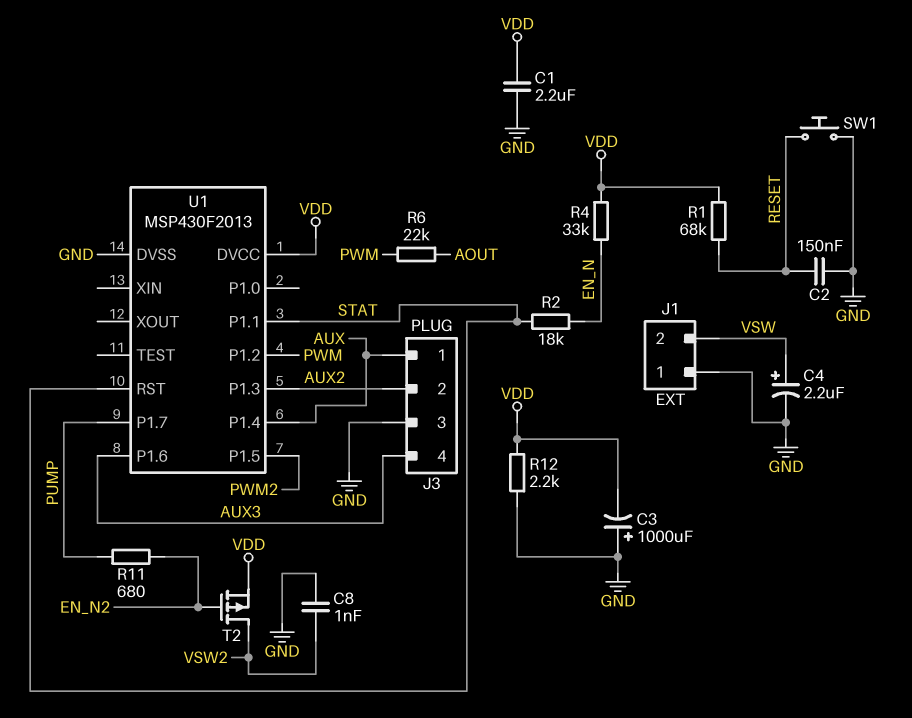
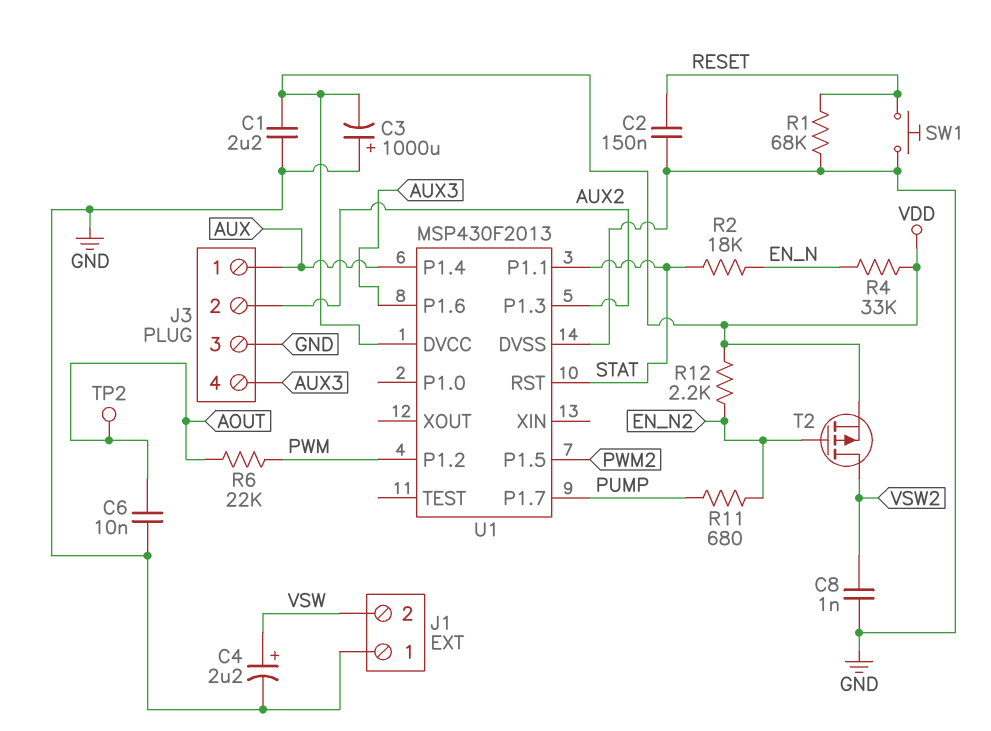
C6: none -> 10nF (AOUT, GND)
R1: 68k (RESET, VDD) -> 68k (GND, RESET)
R12: 2.2k (GND, VDD) -> 2.2k (EN_N2, VDD)
TP2: none -> test point (AOUT)

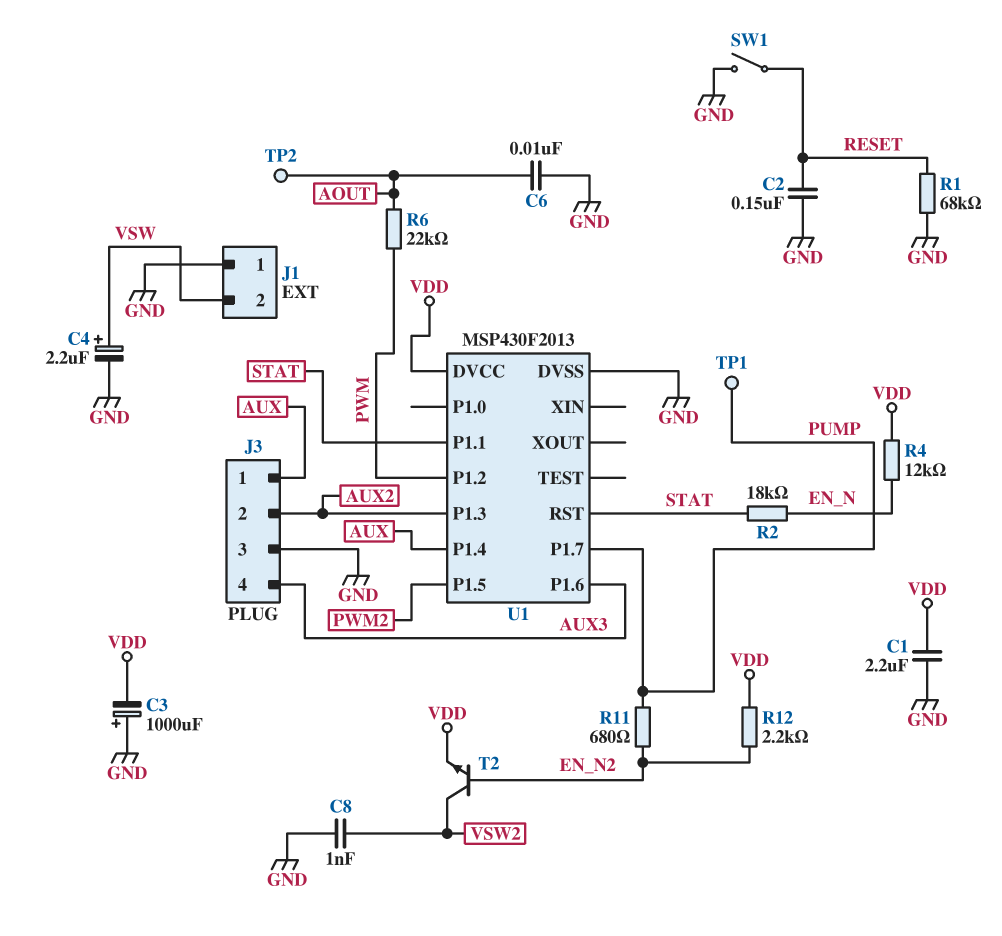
R4: 33k (EN_N, VDD) -> 12k (EN_N, VDD)
SW1: button (GND, RESET) -> switch (GND, RESET)
T2: PMOS (G EN_N2, D VSW2, S VDD) -> NPN (B EN_N2, C VSW2, E VDD)
TP1: none -> test point (PUMP)

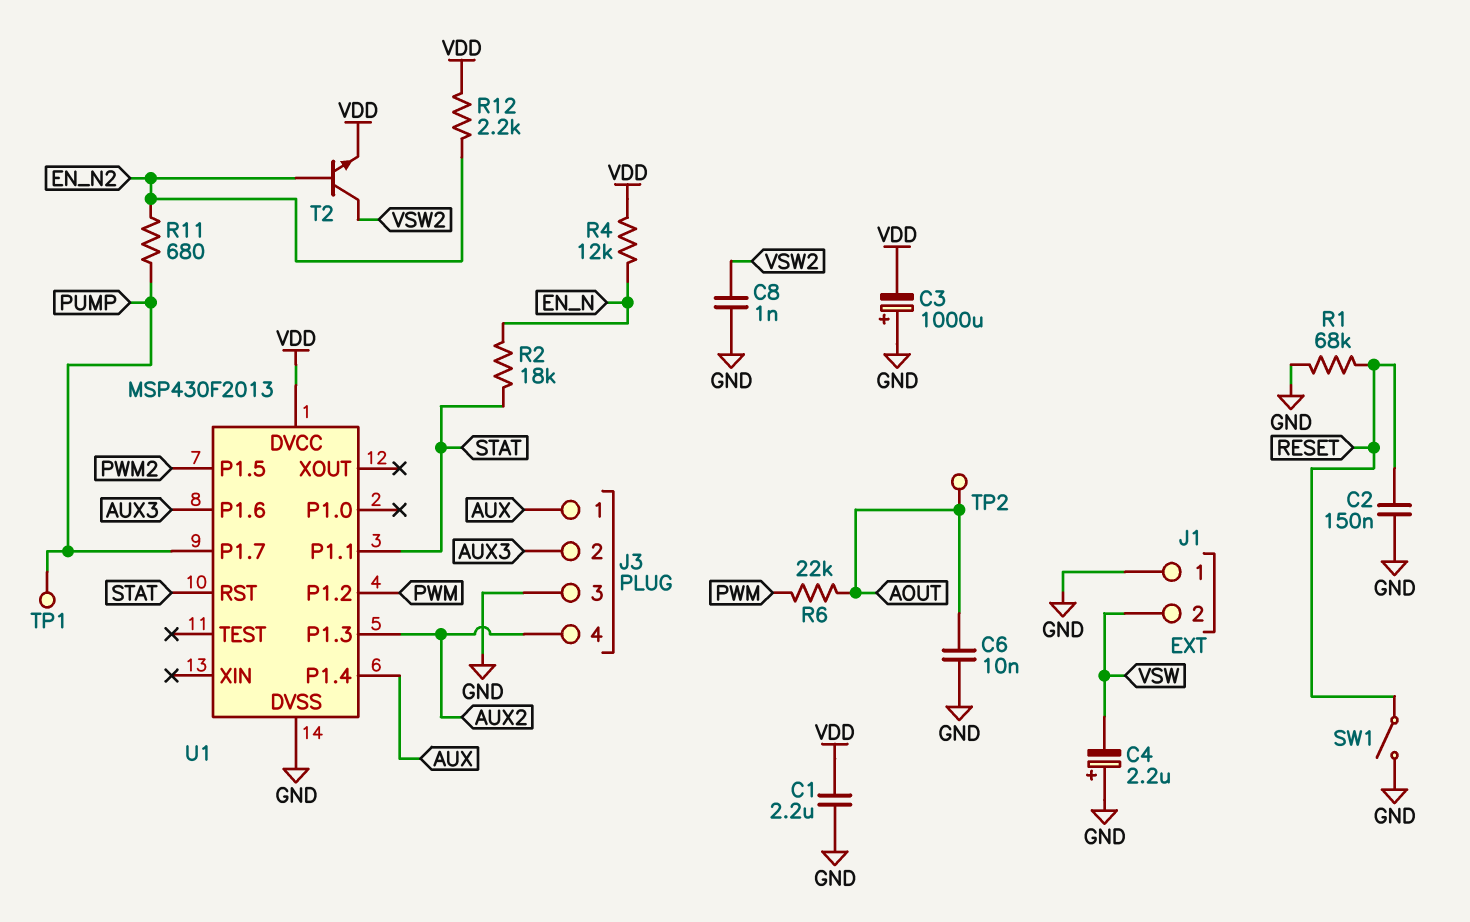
C4: 2.2uF (plus VSW, minus GND) -> 2.2uF (plus GND, minus VSW)
J3 pin 2: AUX2 -> AUX3
J3 pin 4: AUX3 -> AUX2

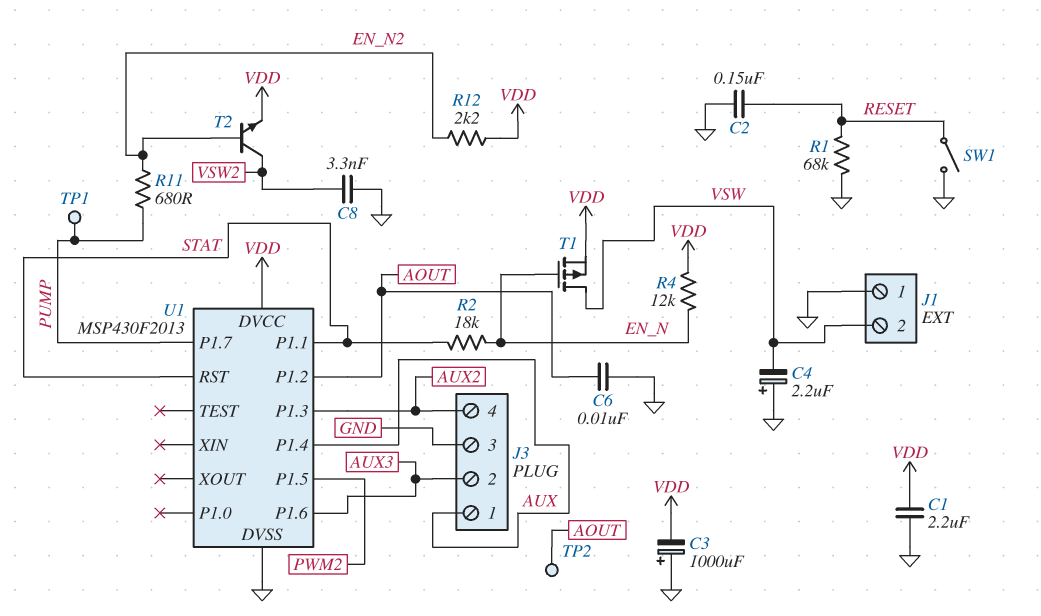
C8: 1nF (GND, VSW2) -> 3.3nF (GND, VSW2)
R6: 22k (AOUT, PWM) -> none
T1: none -> PMOS (G EN_N, D VSW, S VDD)
U1 pin P1.2: PWM -> AOUT

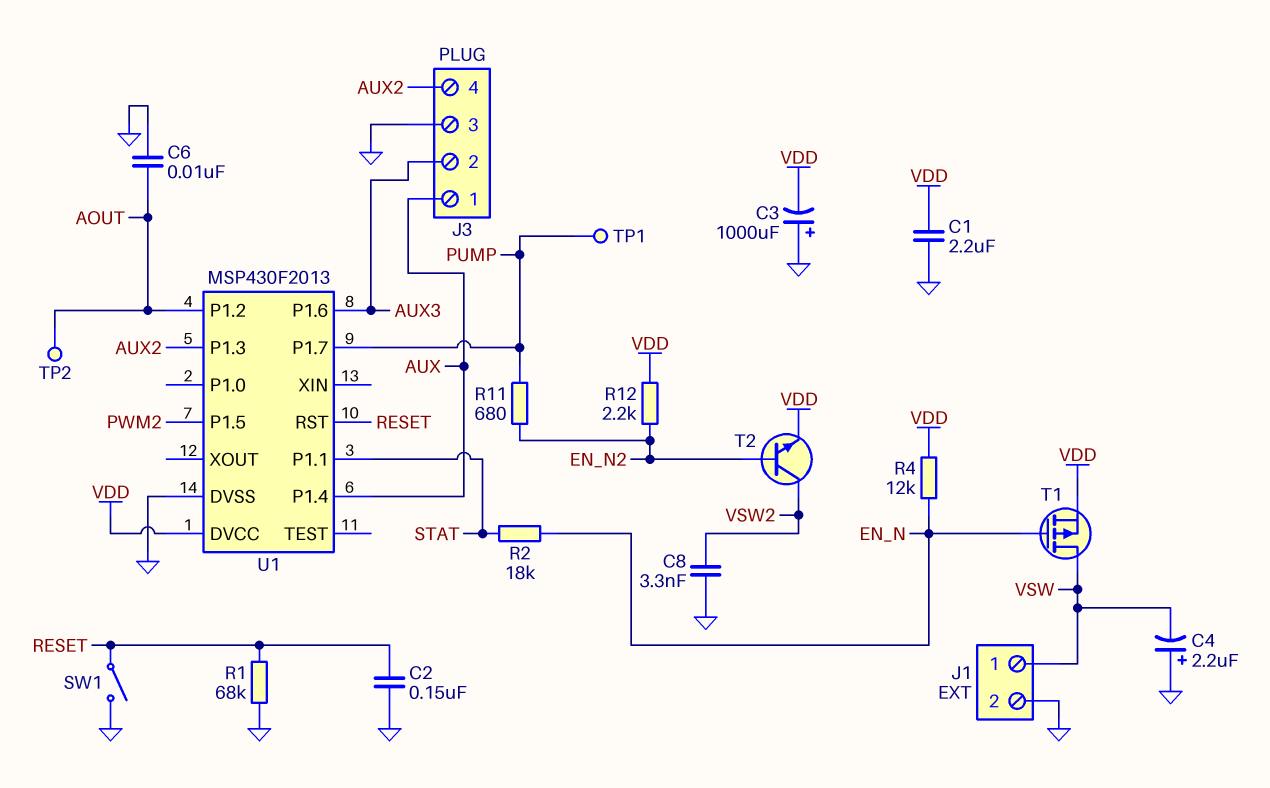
J1 pin 1: GND -> VSW
J1 pin 2: VSW -> GND
U1 pin RST: STAT -> RESET

